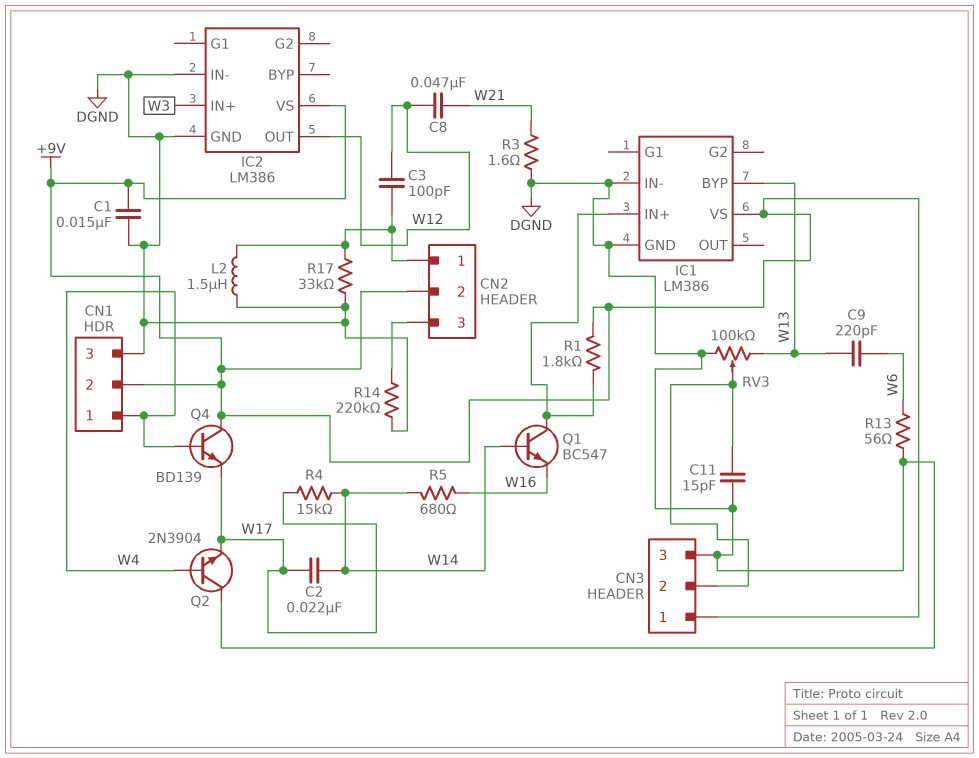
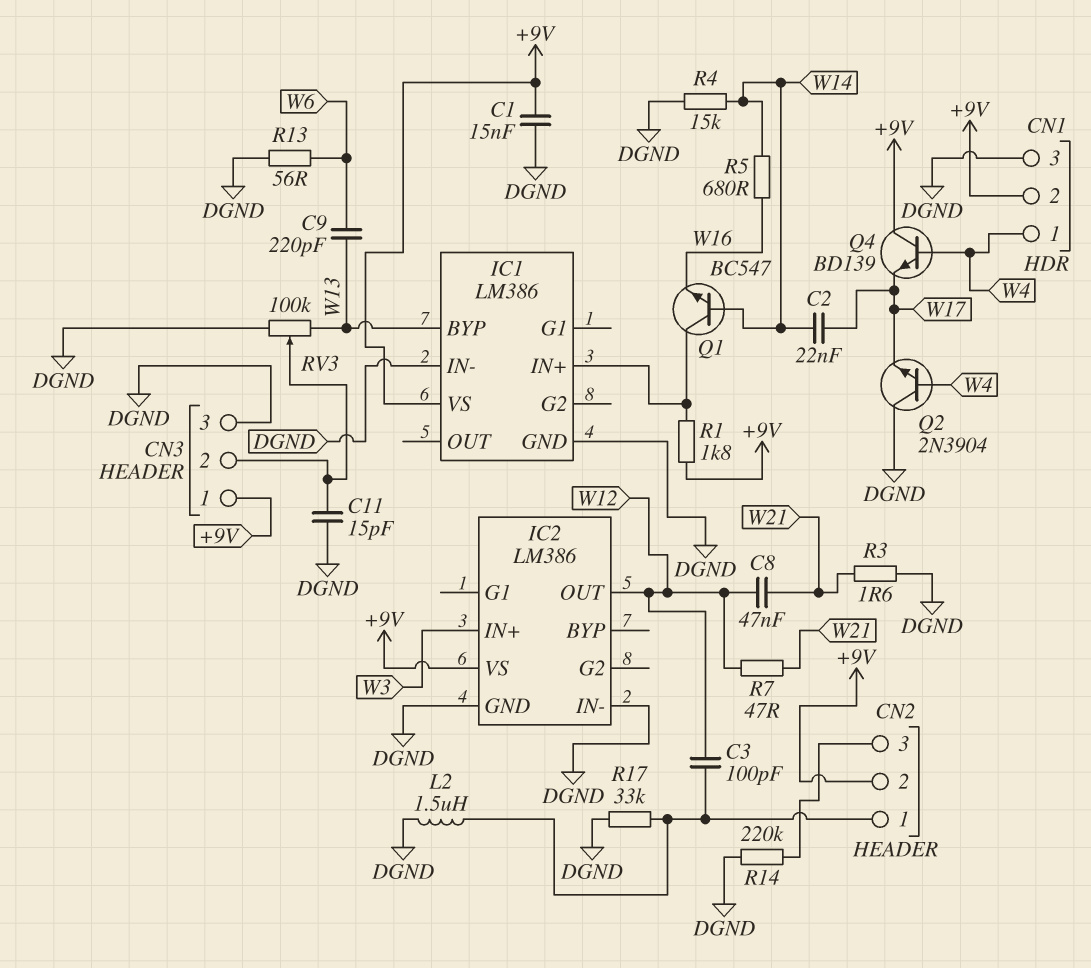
R4: 15k (W14, W17) -> 15k (DGND, W14)
R7: none -> 47 (W12, W21)

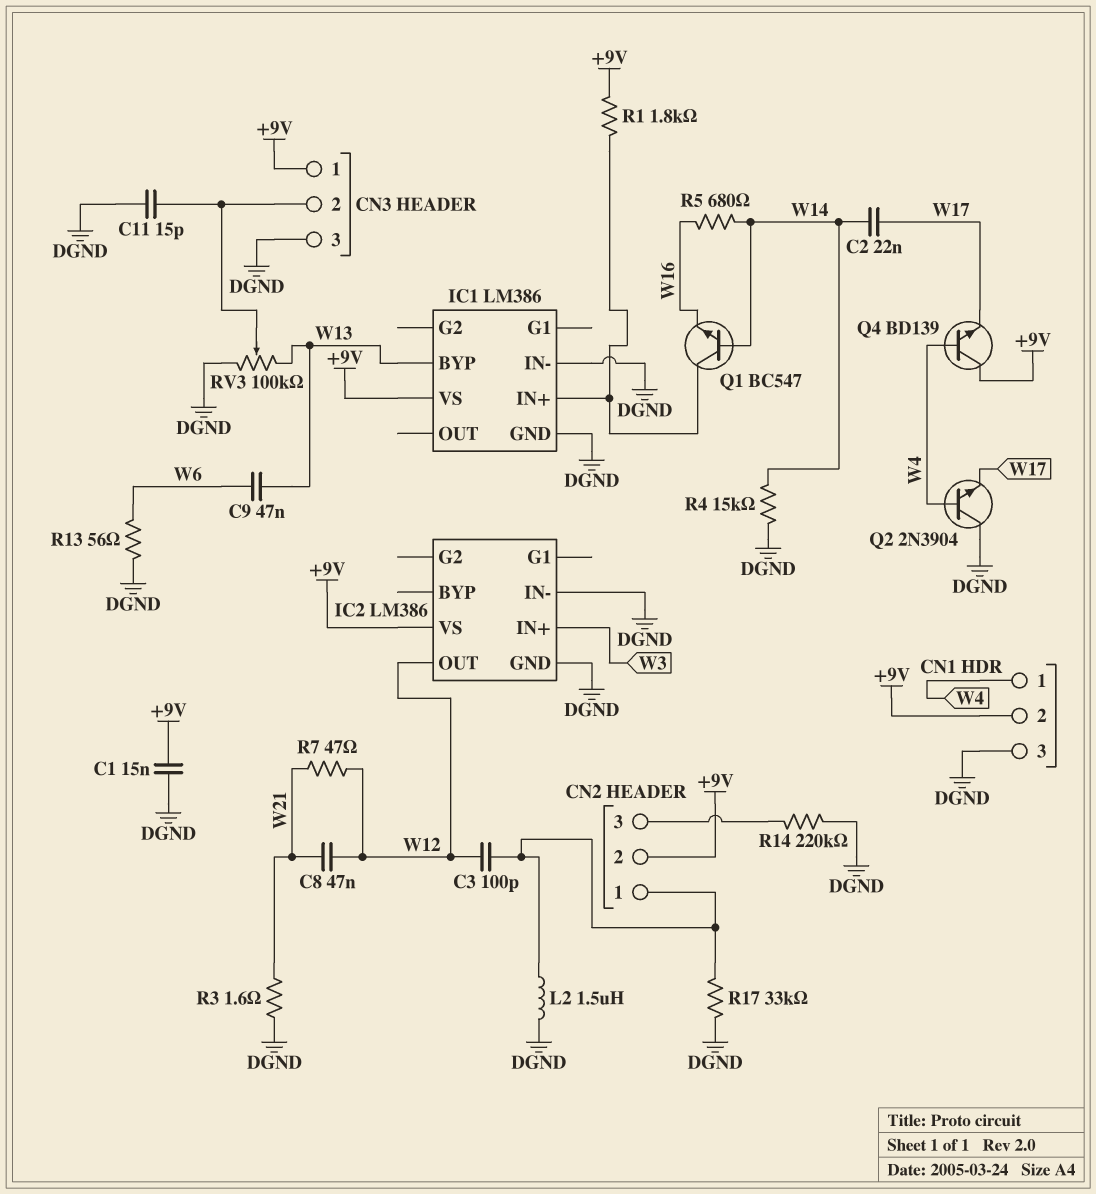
C9: 220pF (W6, W13) -> 47nF (W6, W13)

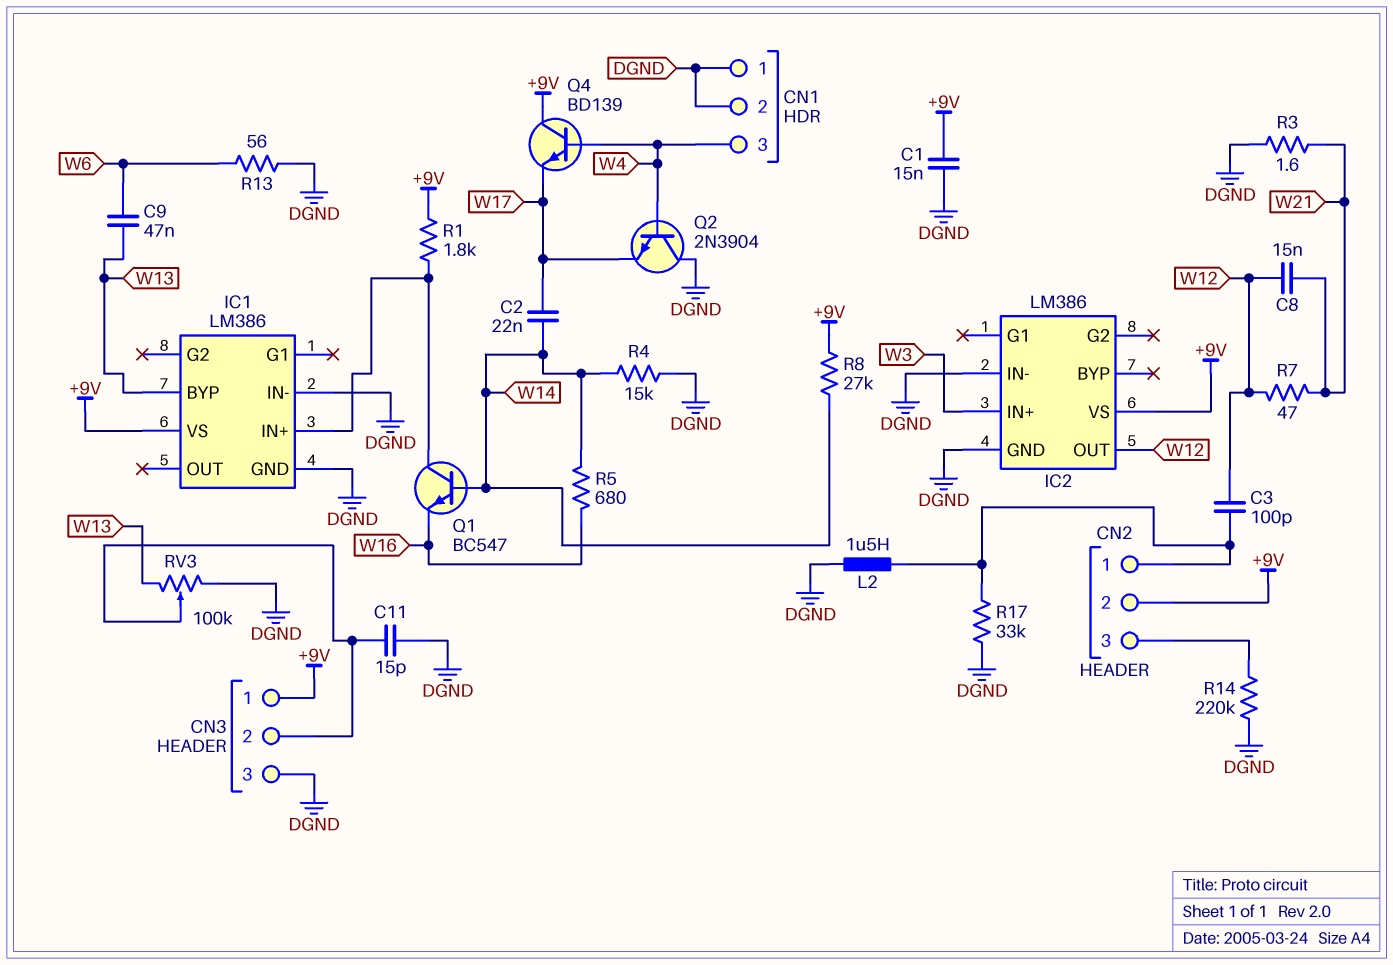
C8: 47nF (W12, W21) -> 15nF (W12, W21)
CN1 pin 1: W4 -> DGND
CN1 pin 2: +9V -> DGND
CN1 pin 3: DGND -> W4
R8: none -> 27k (+9V, W14)

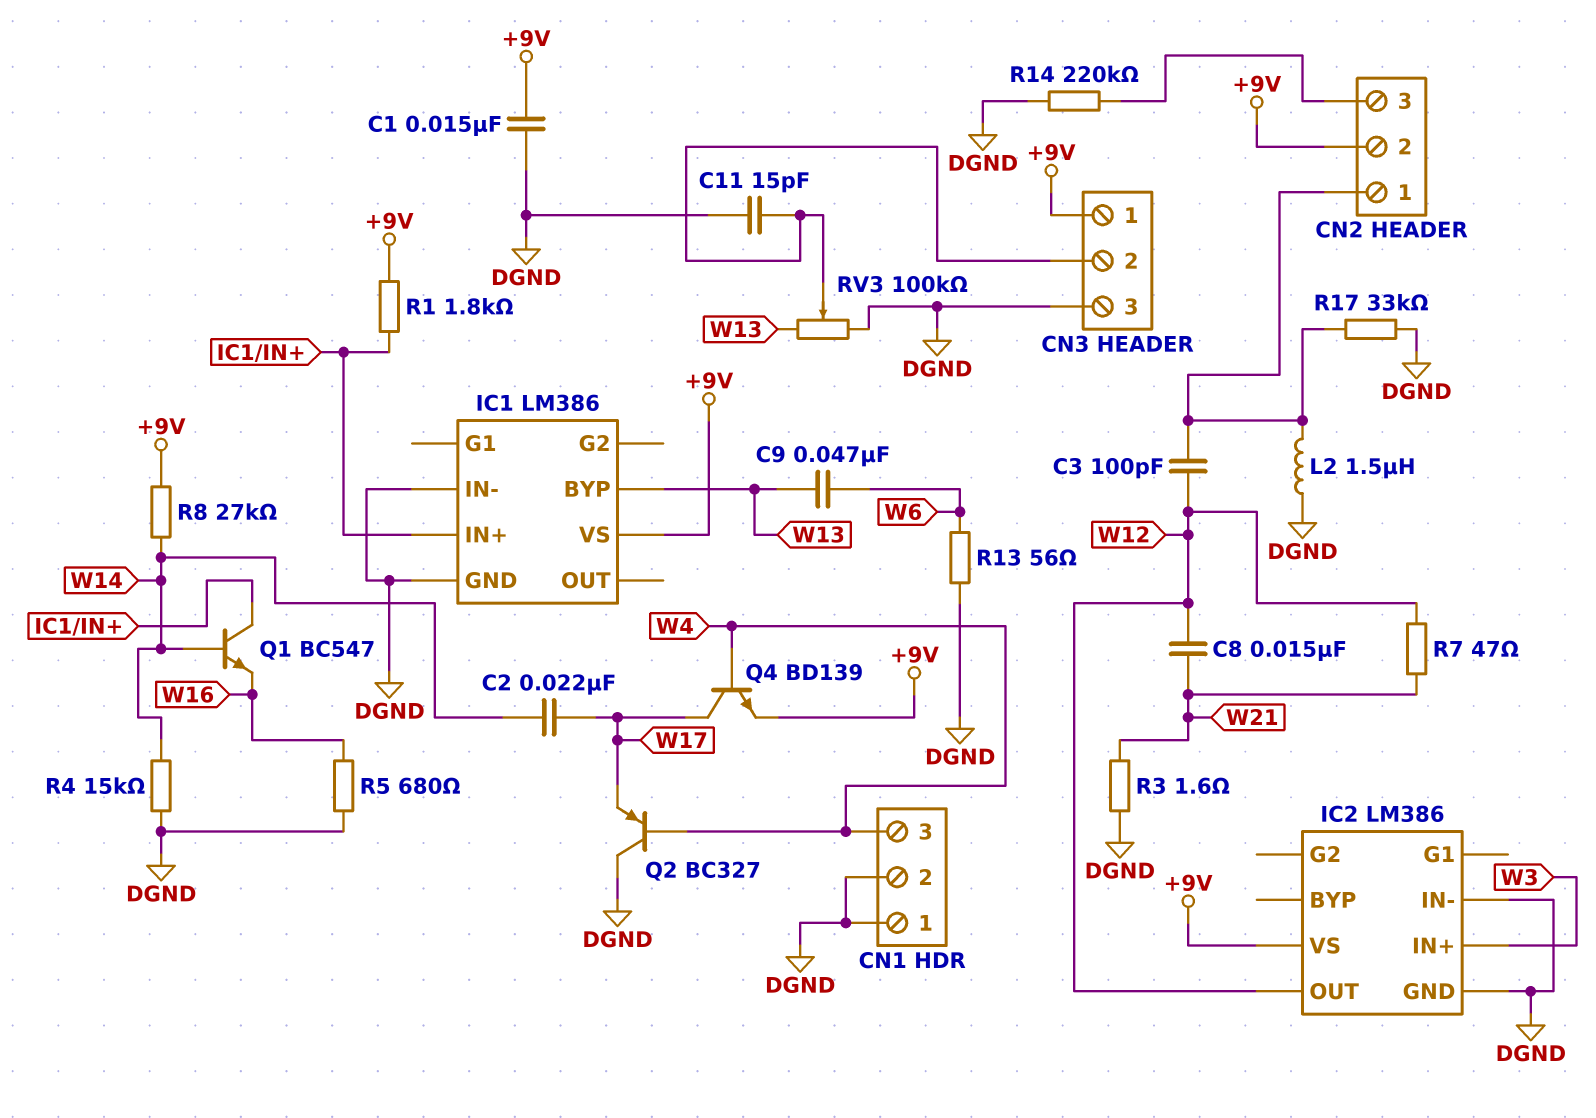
Q2: NPN 2N3904 (B W4, C DGND, E W17) -> PNP BC327 (B W4, C DGND, E W17)
Q4: NPN BD139 (B W4, C +9V, E W17) -> NPN BD139 (B W4, C W17, E +9V)
R5: 680 (W14, W16) -> 680 (DGND, W16)

